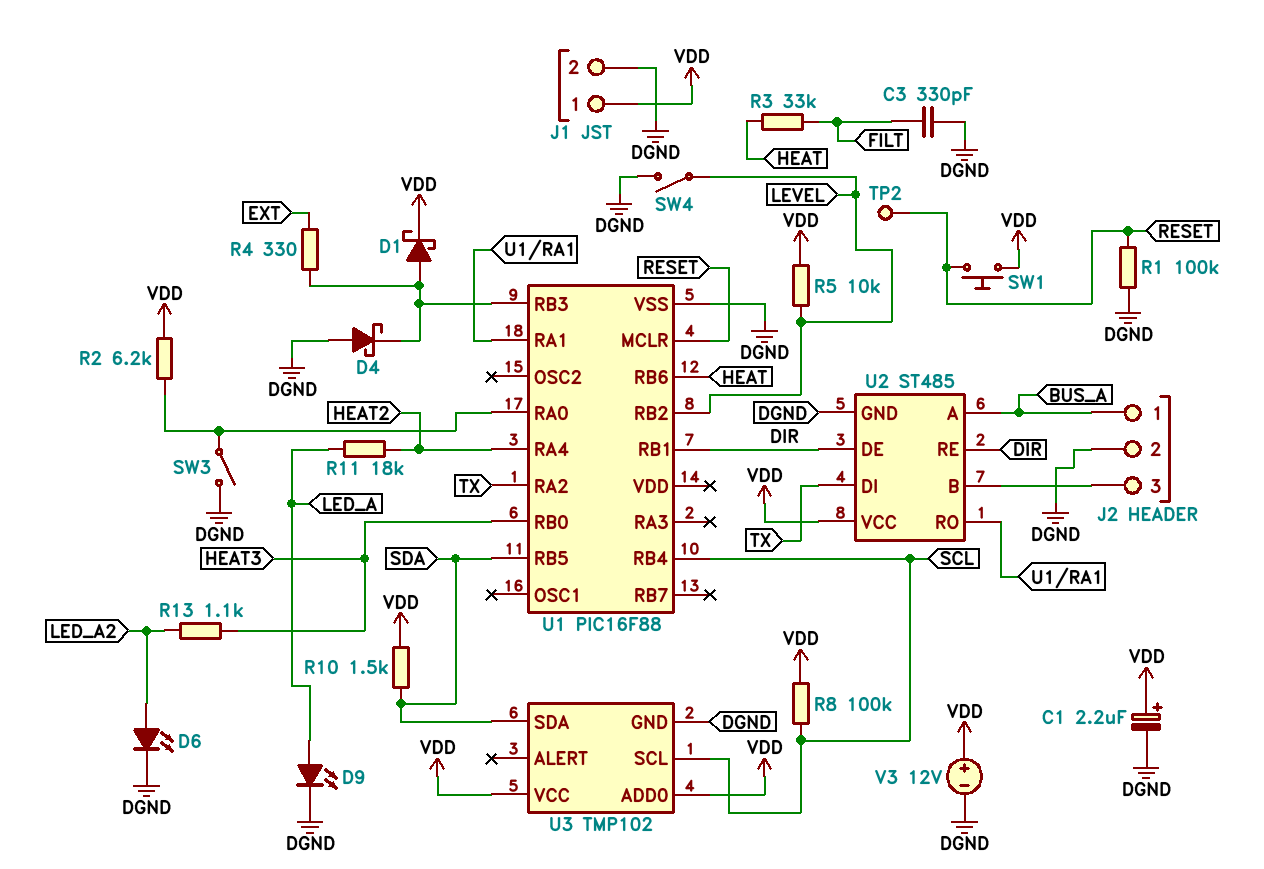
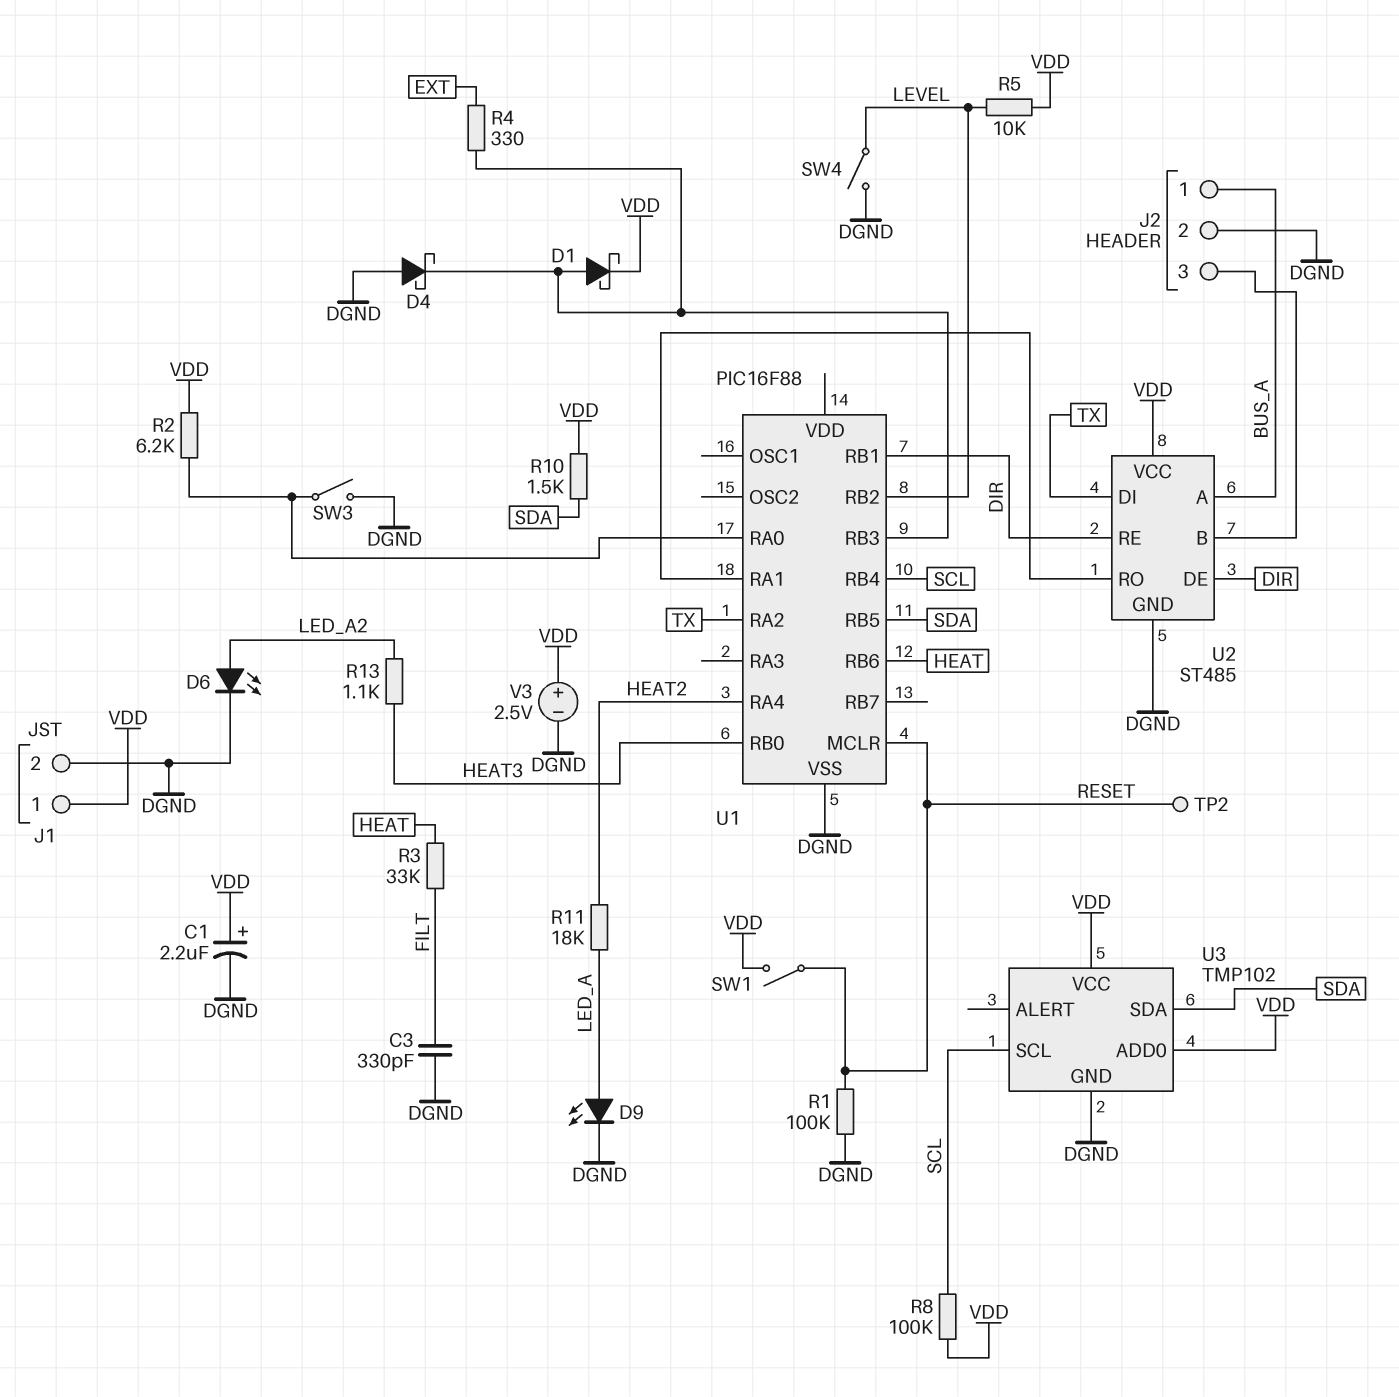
SW1: button (RESET, VDD) -> switch (RESET, VDD)
V3: 12V (plus VDD, minus DGND) -> 2.5V (plus VDD, minus DGND)

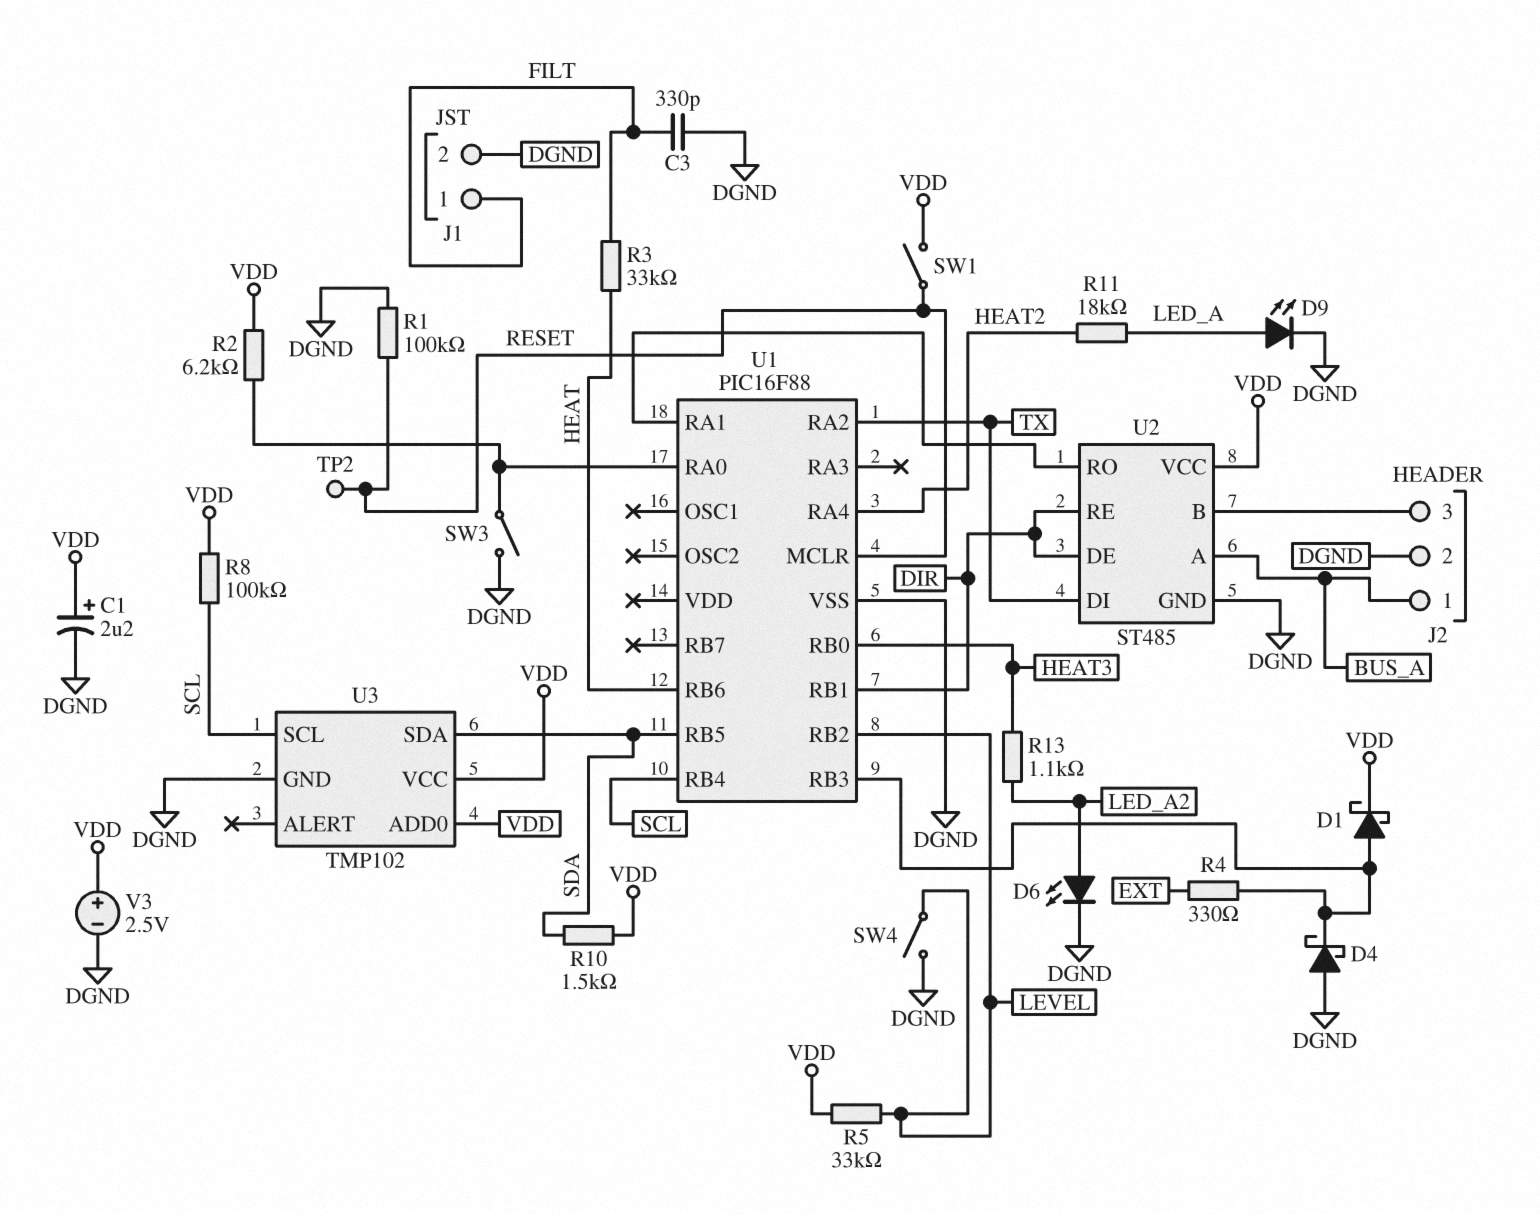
J1 pin 1: VDD -> FILT
R5: 10k (LEVEL, VDD) -> 33k (LEVEL, VDD)

